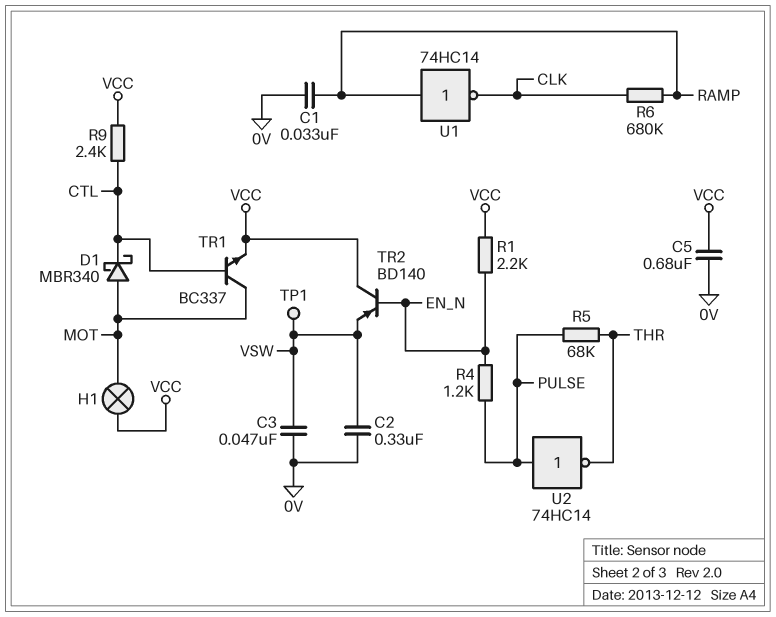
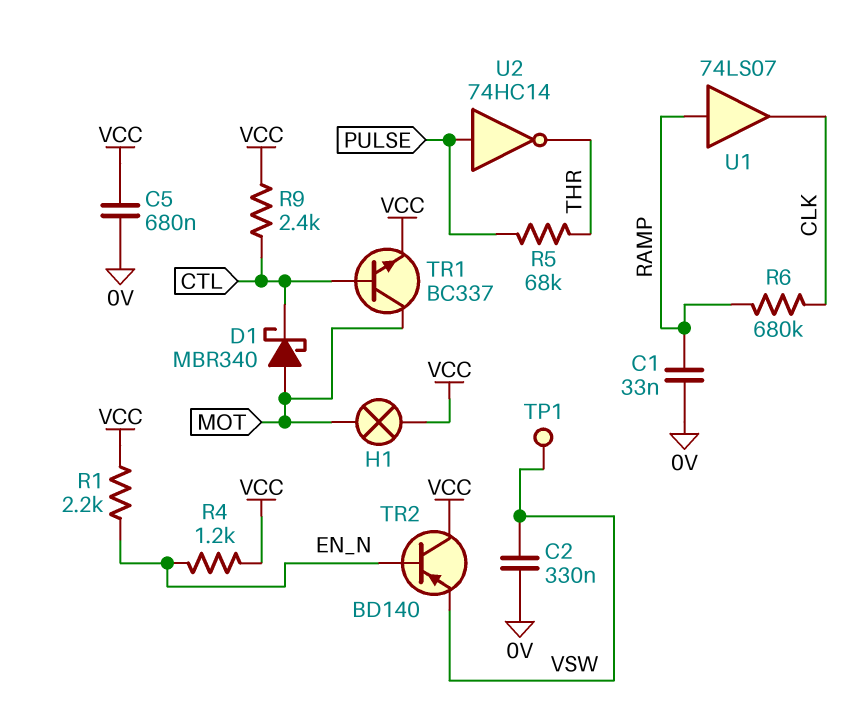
C3: 47nF (0V, VSW) -> none
R4: 1.2k (EN_N, PULSE) -> 1.2k (EN_N, VCC)
U1: NOT 74HC14 (in RAMP, out CLK) -> buffer 74LS07 (in RAMP, out CLK)

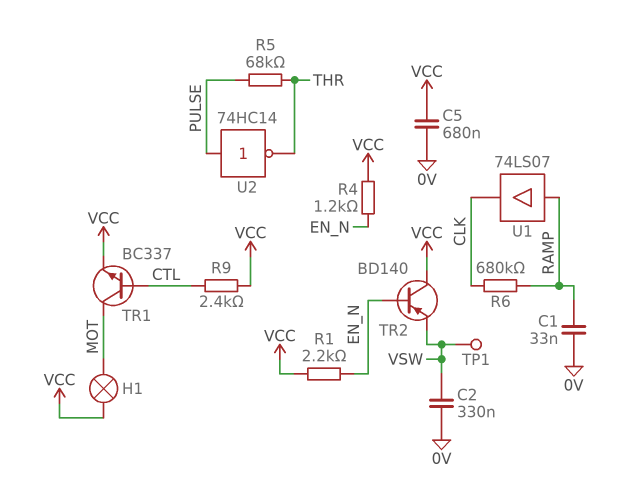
D1: schottky MBR340 (A MOT, K CTL) -> none

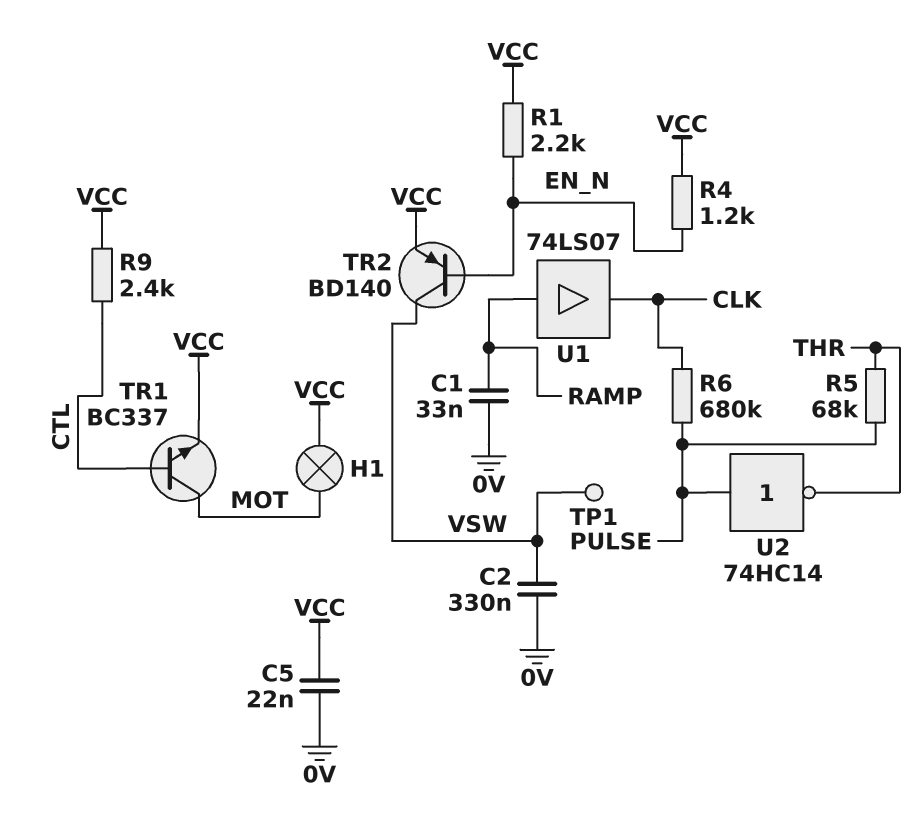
C5: 680nF (0V, VCC) -> 22nF (0V, VCC)
R6: 680k (CLK, RAMP) -> 680k (CLK, PULSE)
TR2: PNP BD140 (B EN_N, C VCC, E VSW) -> PNP BD140 (B EN_N, C VSW, E VCC)

